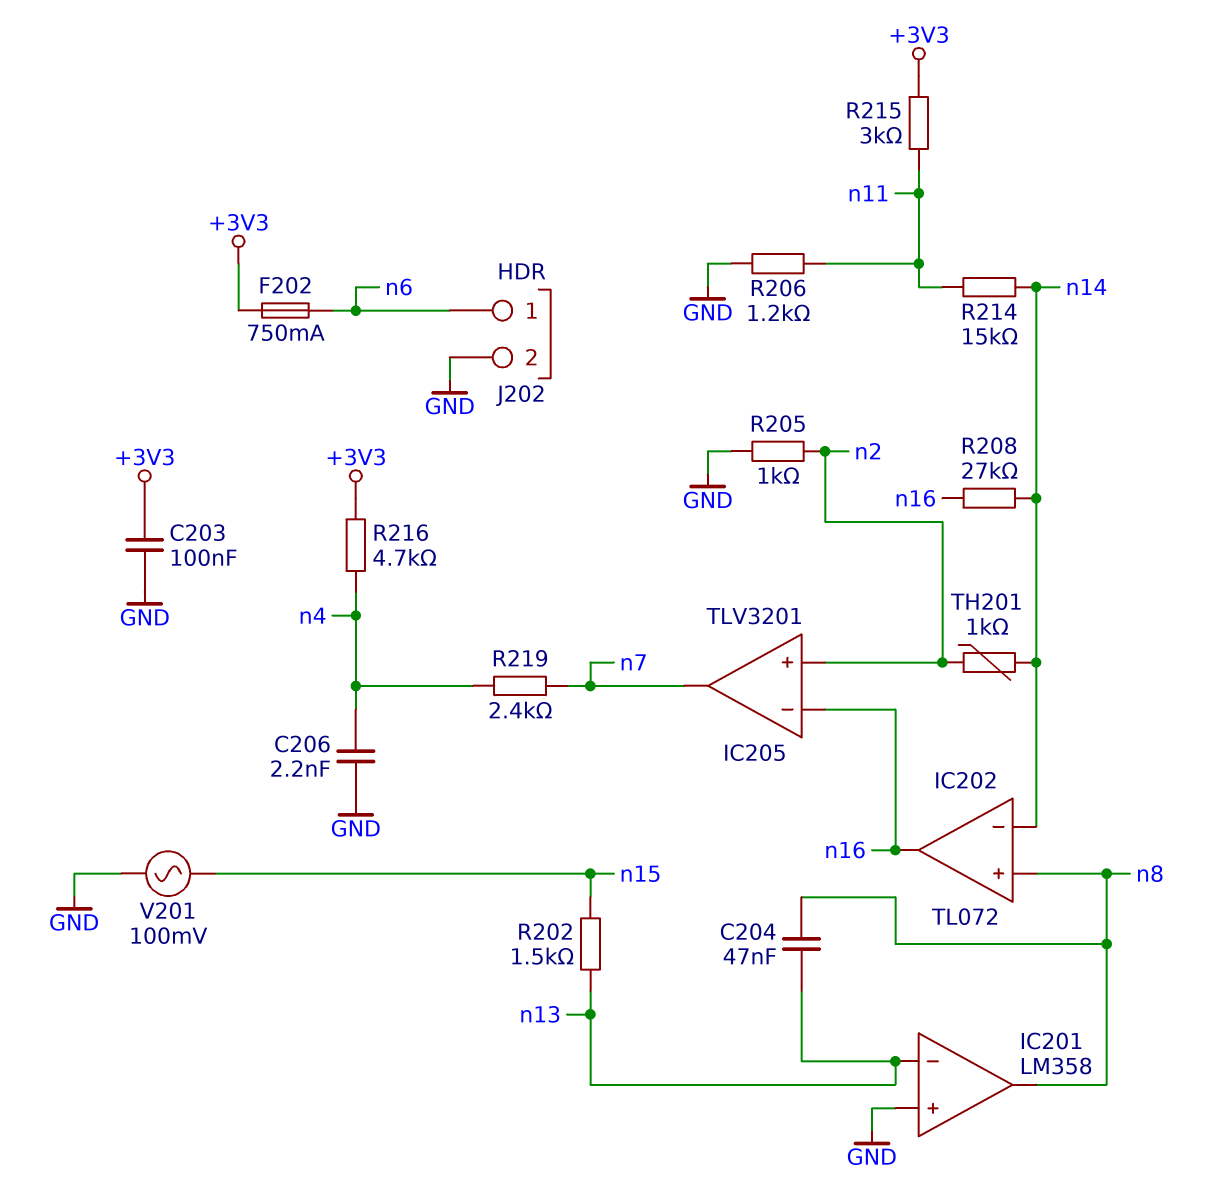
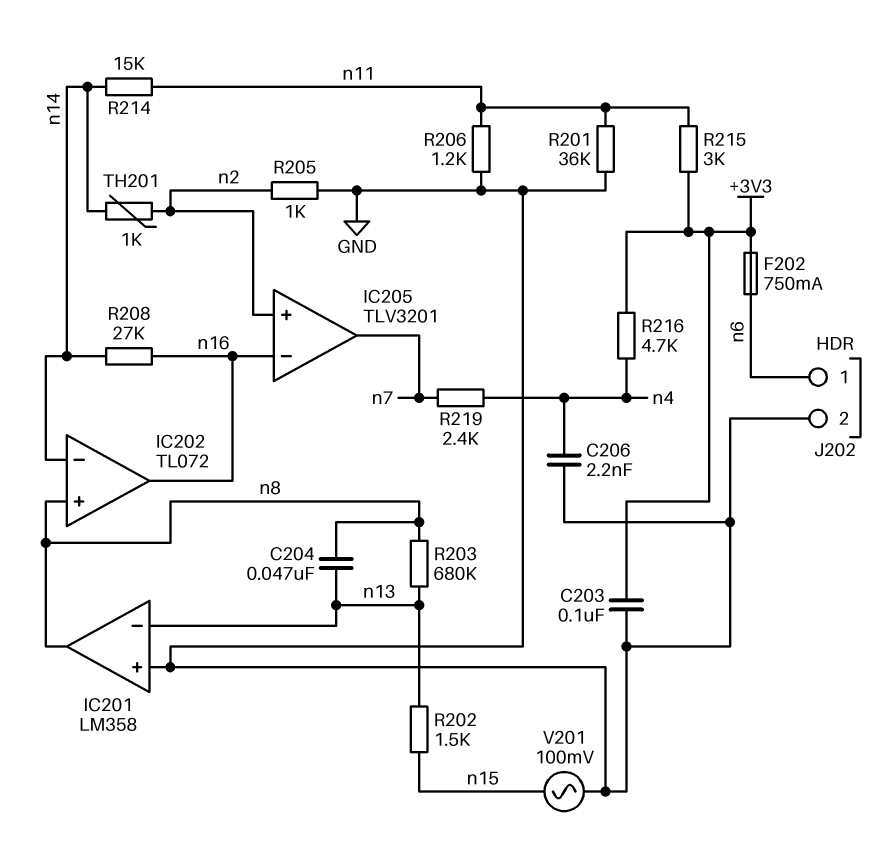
R201: none -> 36k (GND, n11)
R203: none -> 680k (n8, n13)

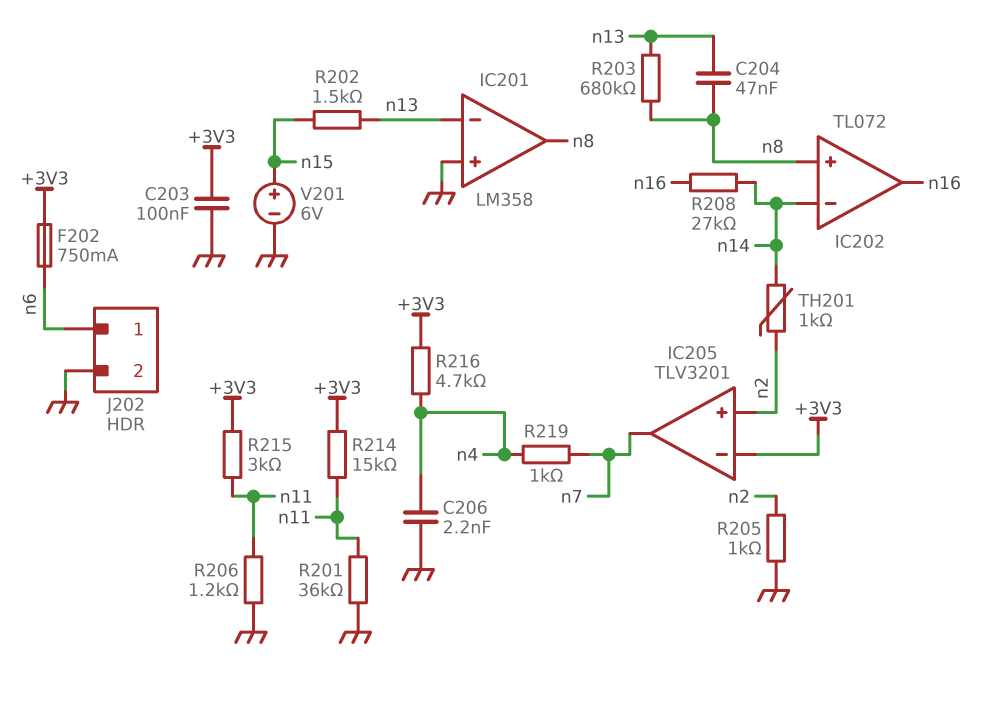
IC205 pin in-: n16 -> +3V3
R214: 15k (n11, n14) -> 15k (+3V3, n11)
R219: 2.4k (n4, n7) -> 1k (n4, n7)
V201: AC 100mV (GND, n15) -> 6V (plus n15, minus GND)

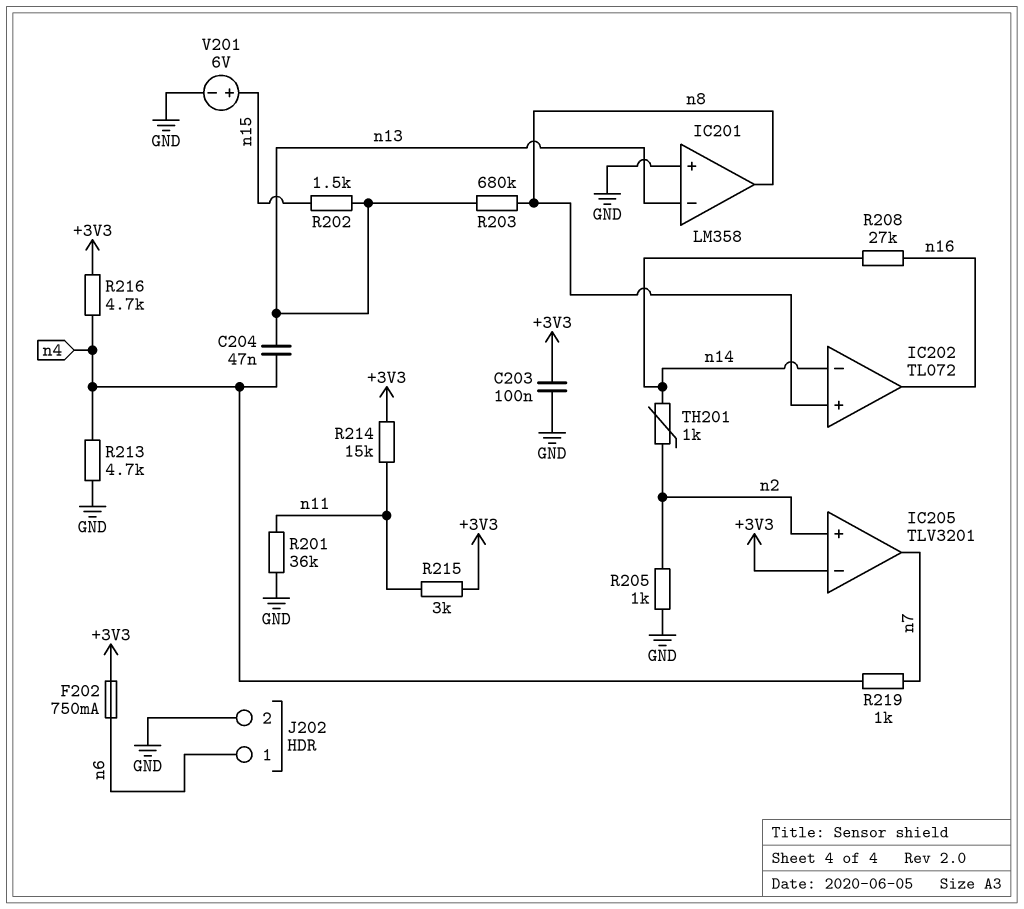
C204: 47nF (n8, n13) -> 47nF (n4, n13)
C206: 2.2nF (GND, n4) -> none
R206: 1.2k (GND, n11) -> none
R213: none -> 4.7k (GND, n4)

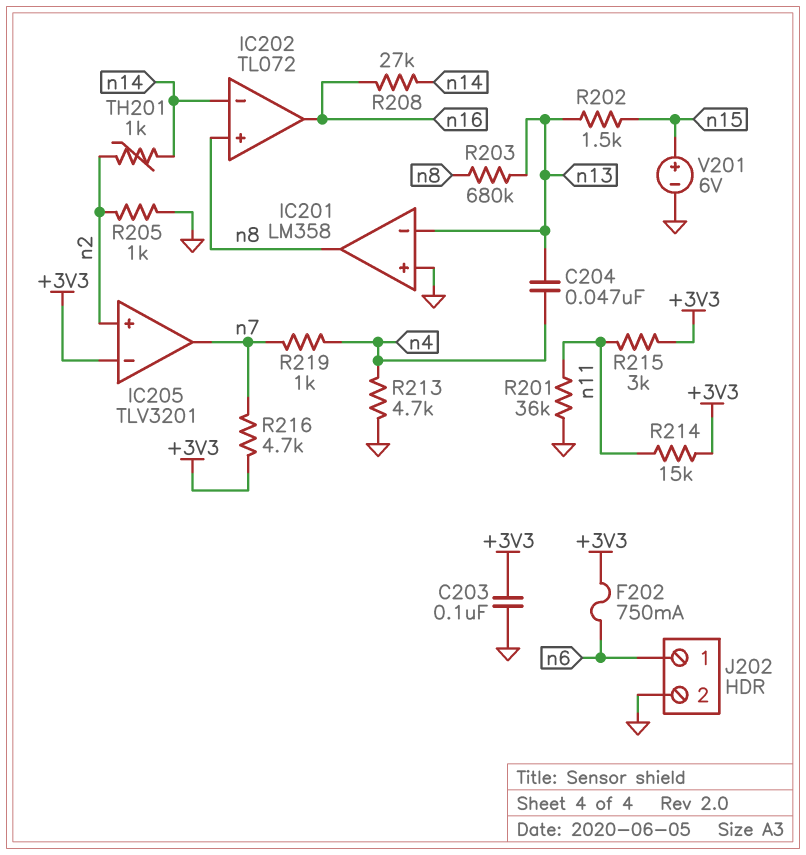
R216: 4.7k (+3V3, n4) -> 4.7k (+3V3, n7)

